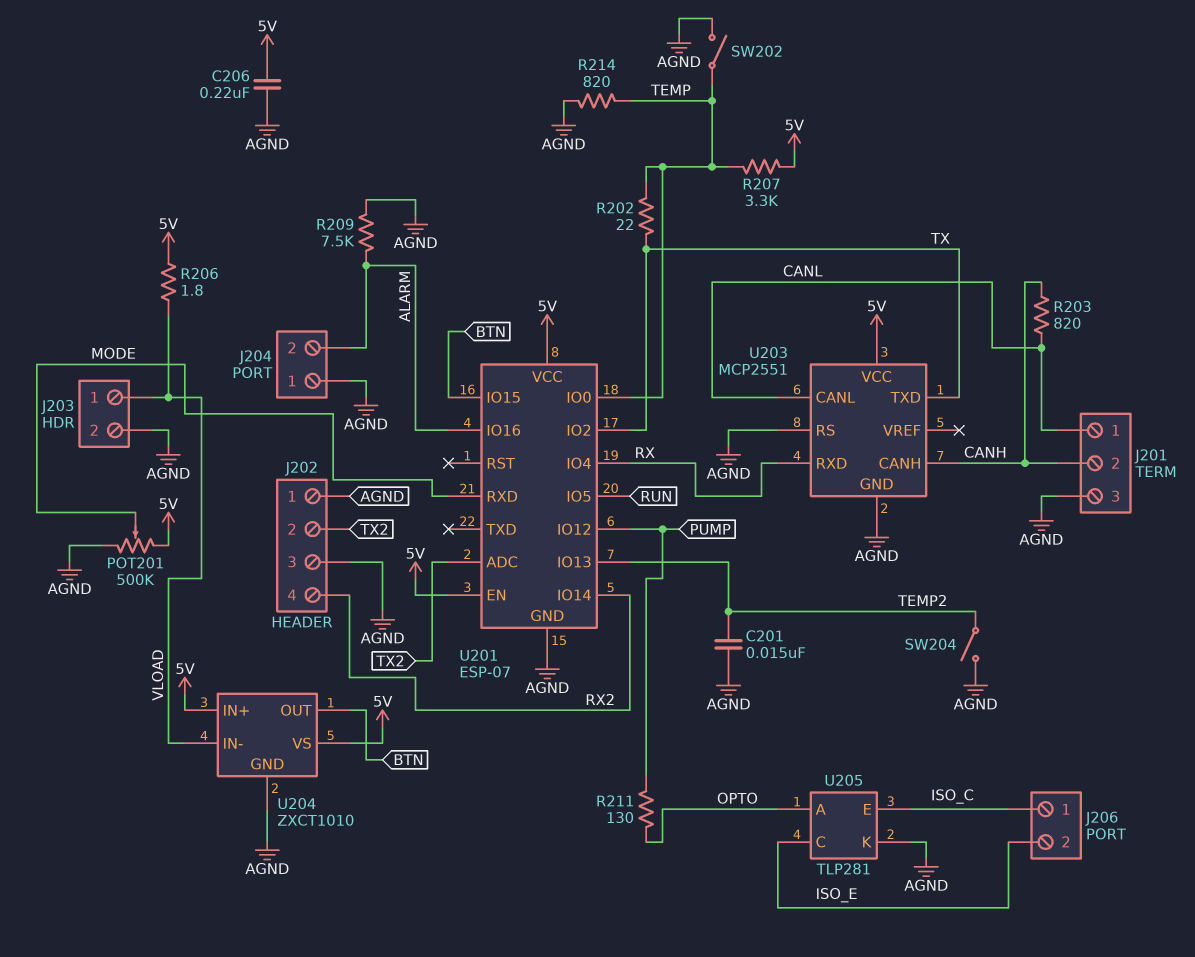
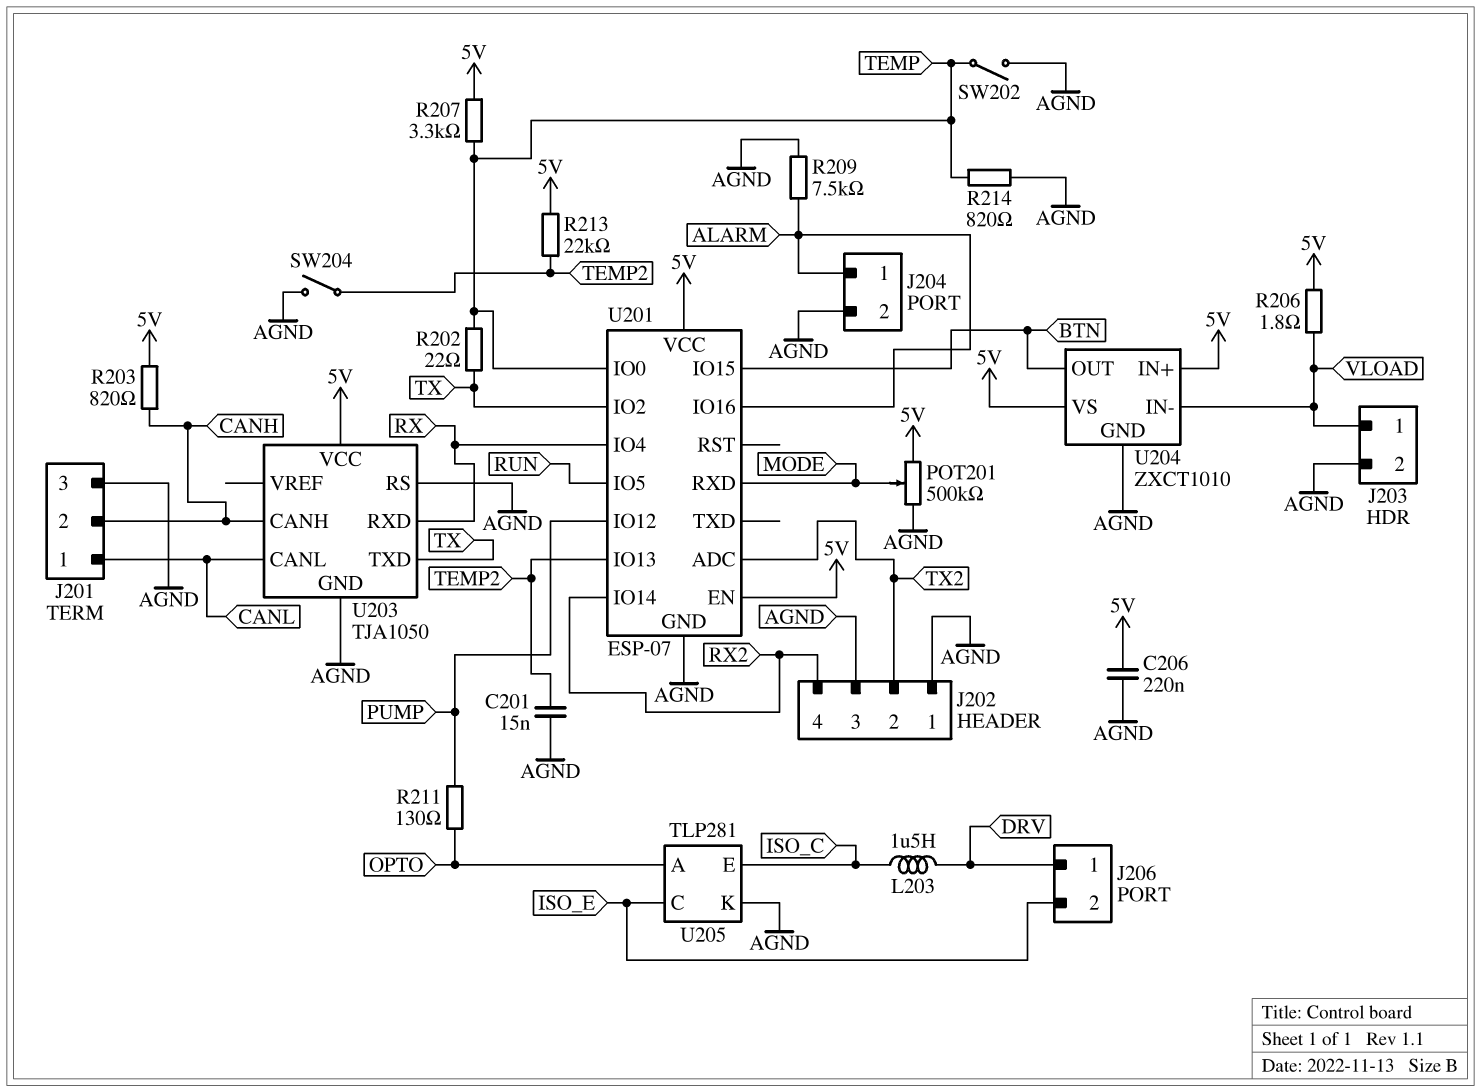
J204 pin 1: AGND -> ALARM
J204 pin 2: ALARM -> AGND
J206 pin 1: ISO_C -> DRV
L203: none -> 1.5uH (DRV, ISO_C)
R203: 820 (CANH, CANL) -> 820 (5V, CANH)
R213: none -> 22k (5V, TEMP2)
U203: MCP2551 -> TJA1050

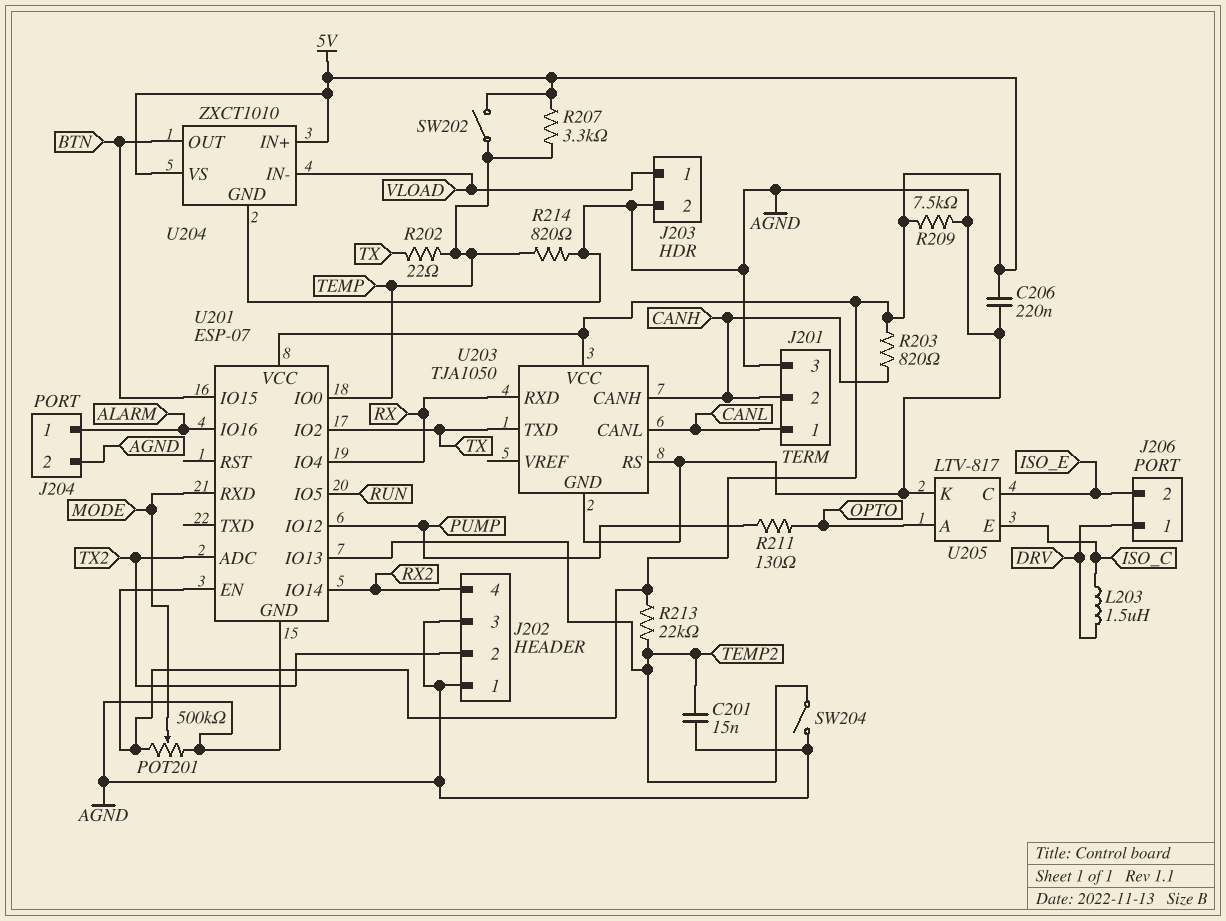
R206: 1.8 (5V, VLOAD) -> none
R209: 7.5k (AGND, ALARM) -> 7.5k (5V, AGND)
SW202: switch (AGND, TEMP) -> switch (5V, TEMP)
U205: TLP281 -> LTV-817

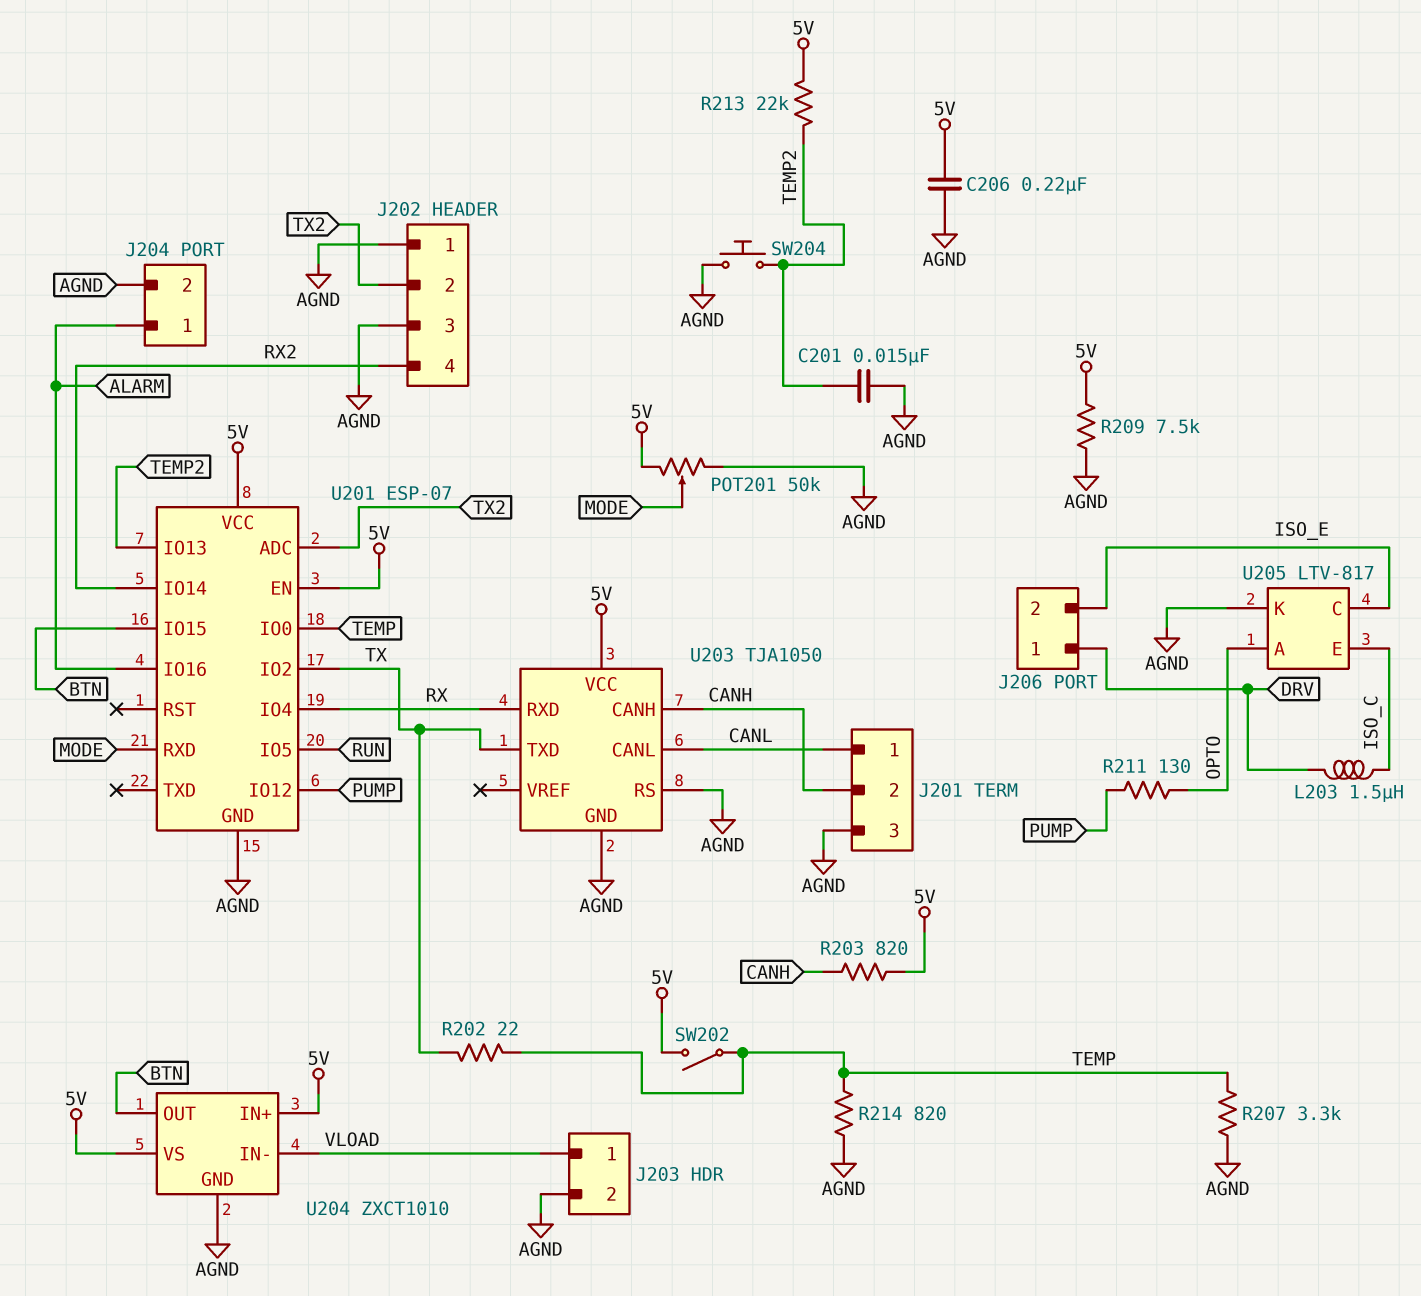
POT201: 500k (5V, AGND, wiper MODE) -> 50k (5V, AGND, wiper MODE)
R207: 3.3k (5V, TEMP) -> 3.3k (AGND, TEMP)
SW204: switch (AGND, TEMP2) -> button (AGND, TEMP2)

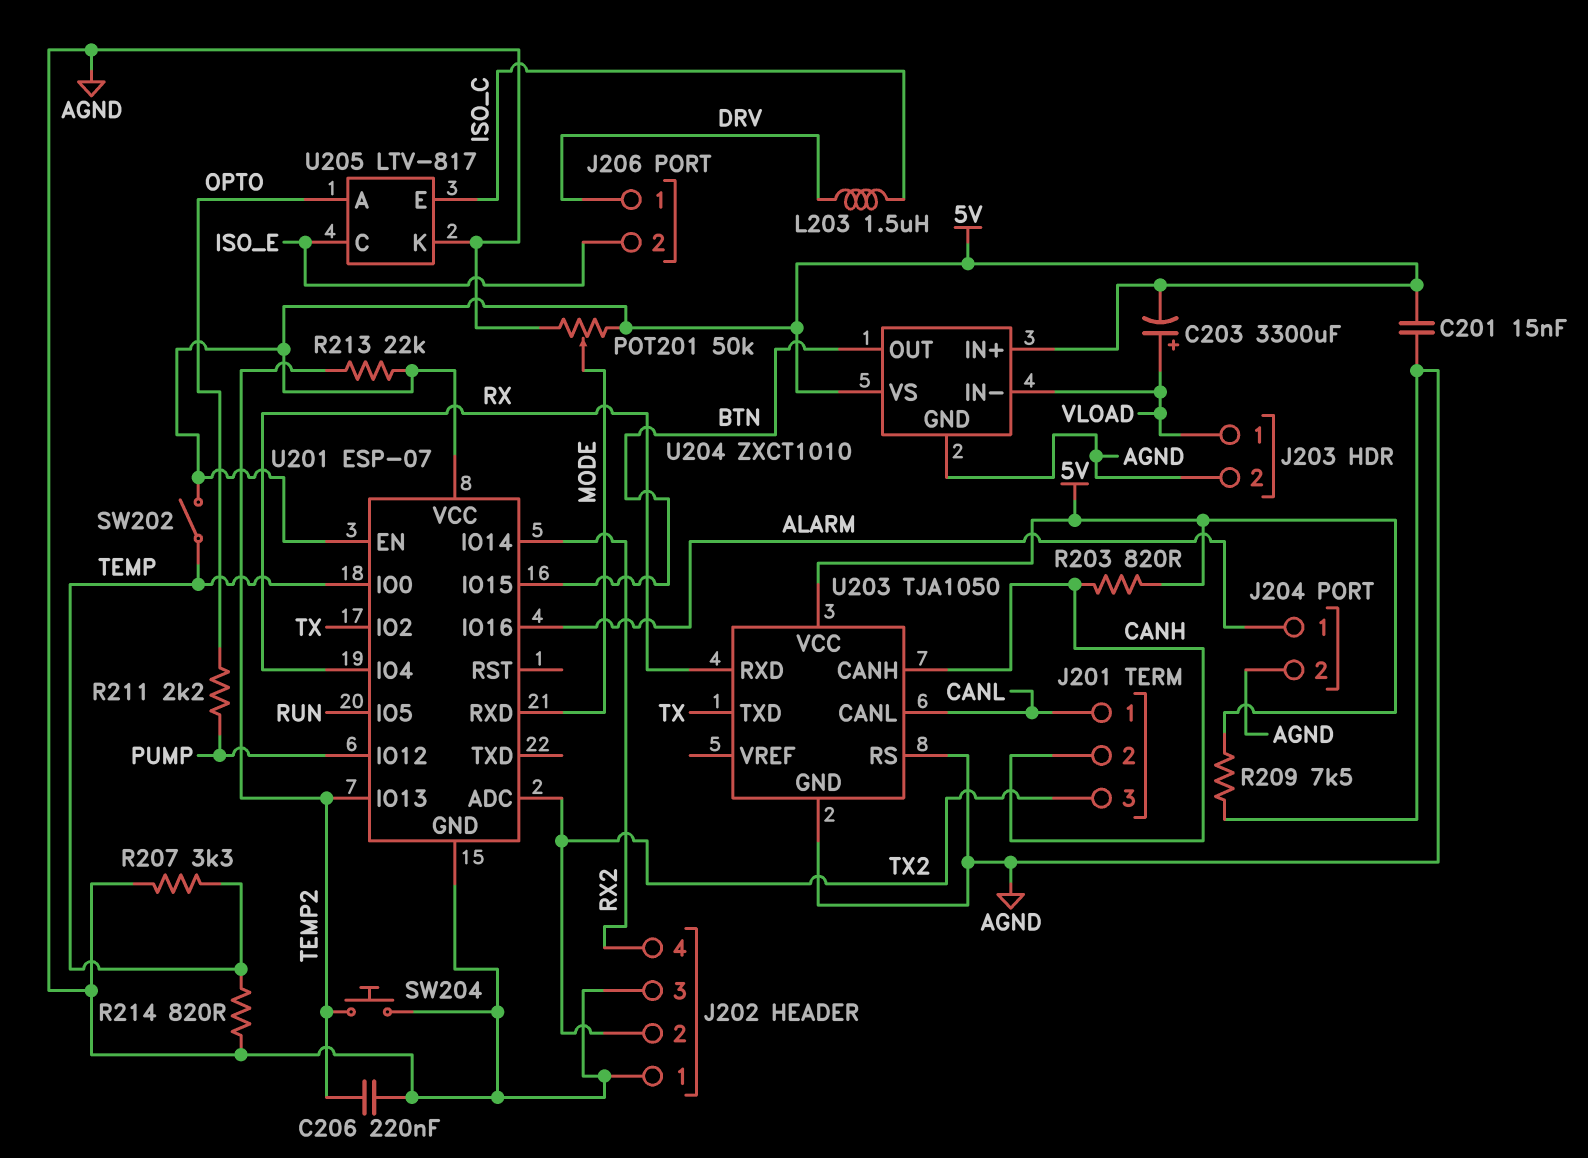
C201: 15nF (AGND, TEMP2) -> 15nF (5V, AGND)
C203: none -> 3300uF (plus VLOAD, minus 5V)
C206: 220nF (5V, AGND) -> 220nF (AGND, TEMP2)
J201 pin 3: AGND -> TX2
R202: 22 (TEMP, TX) -> none
R211: 130 (OPTO, PUMP) -> 2.2k (OPTO, PUMP)

